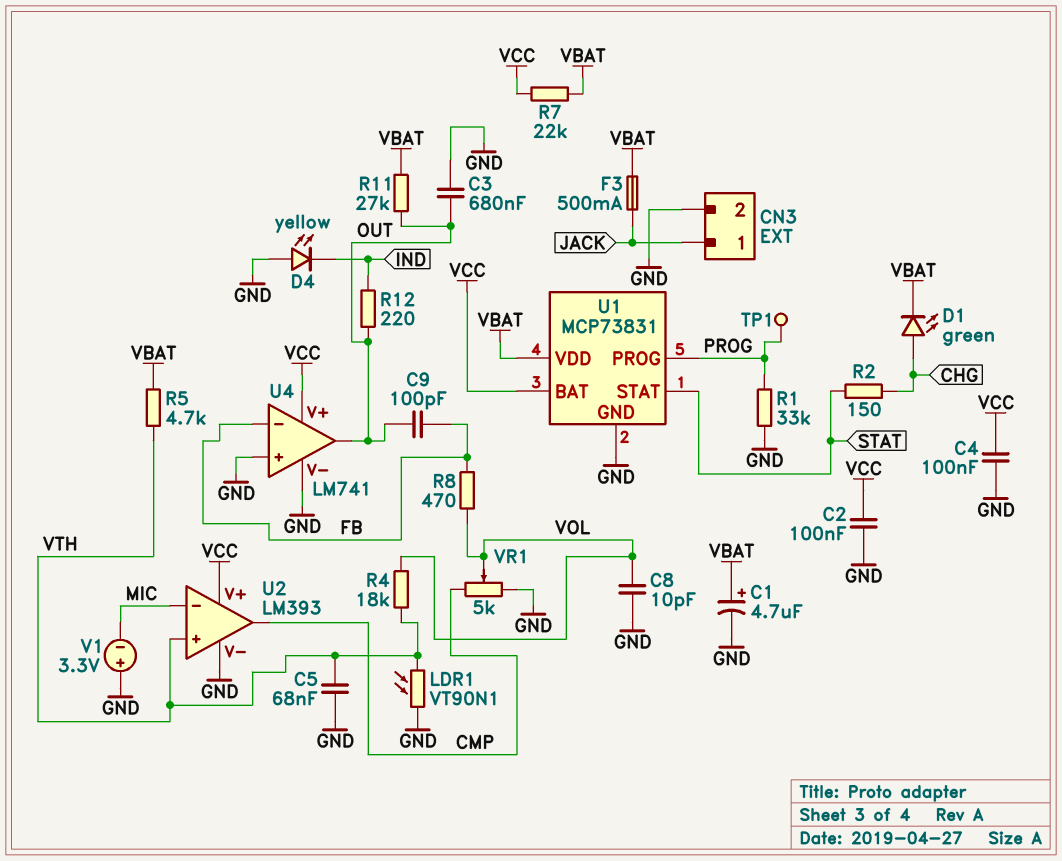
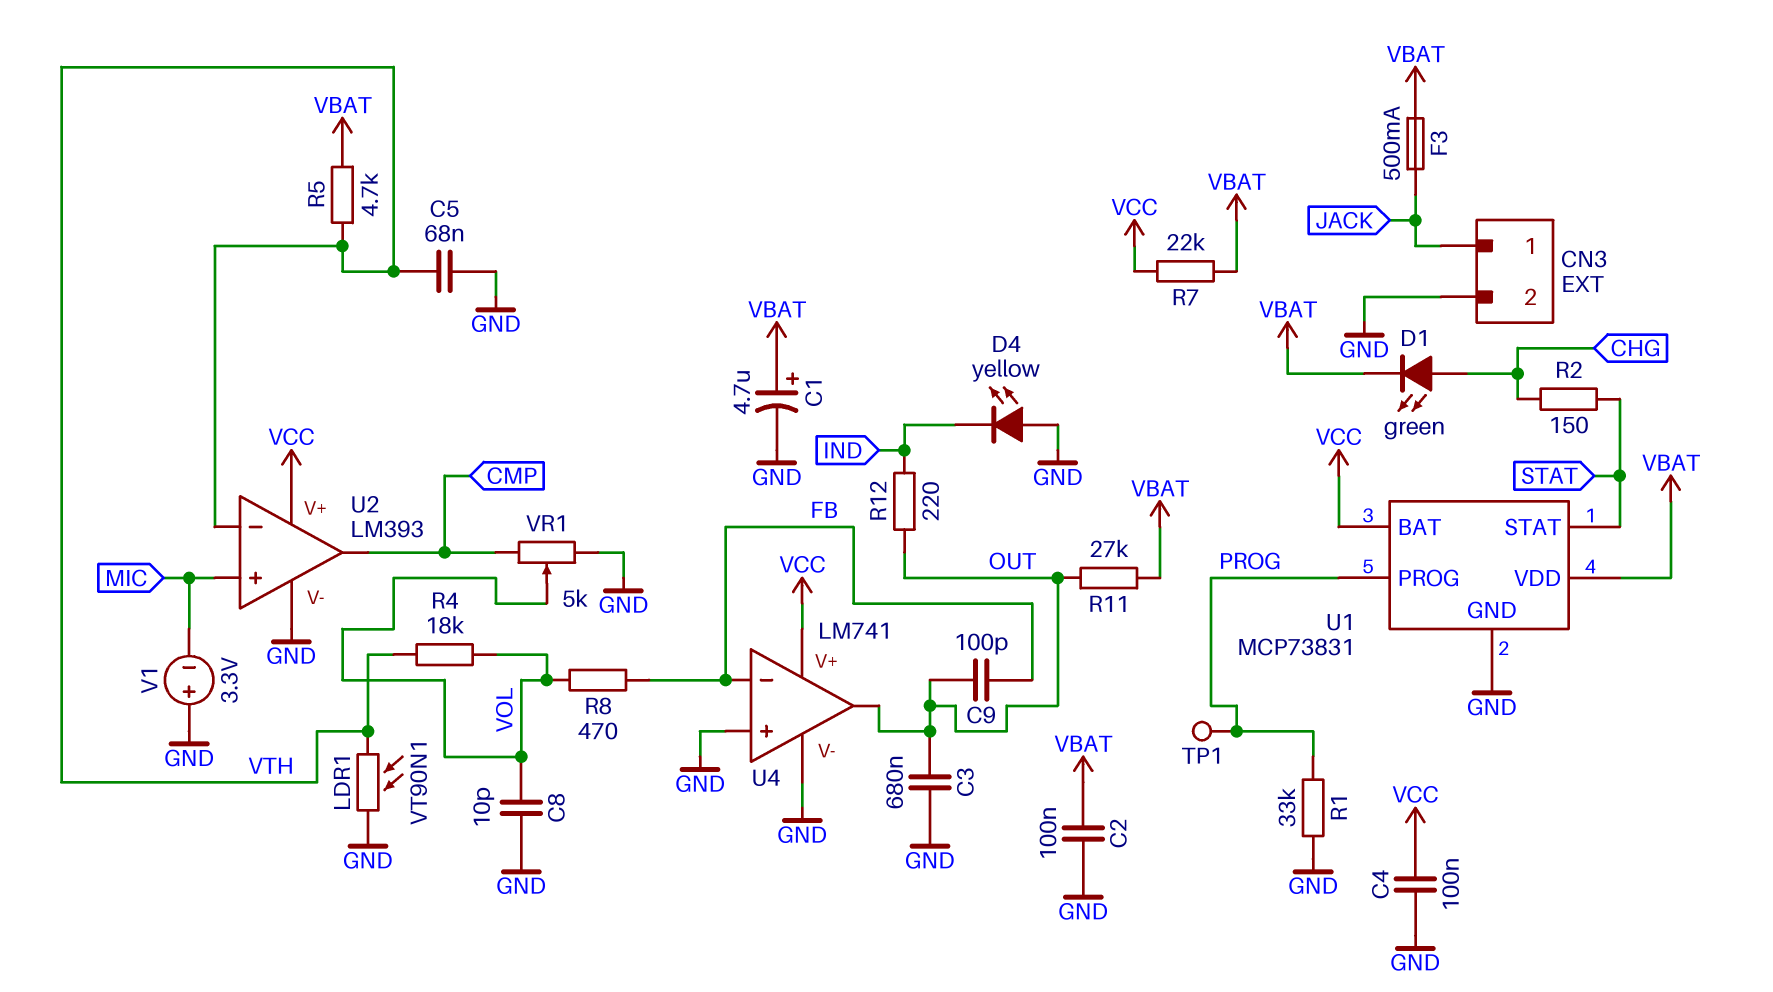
C2: 100nF (GND, VCC) -> 100nF (GND, VBAT)
U2 pin in+: VTH -> MIC
U2 pin in-: MIC -> VTH

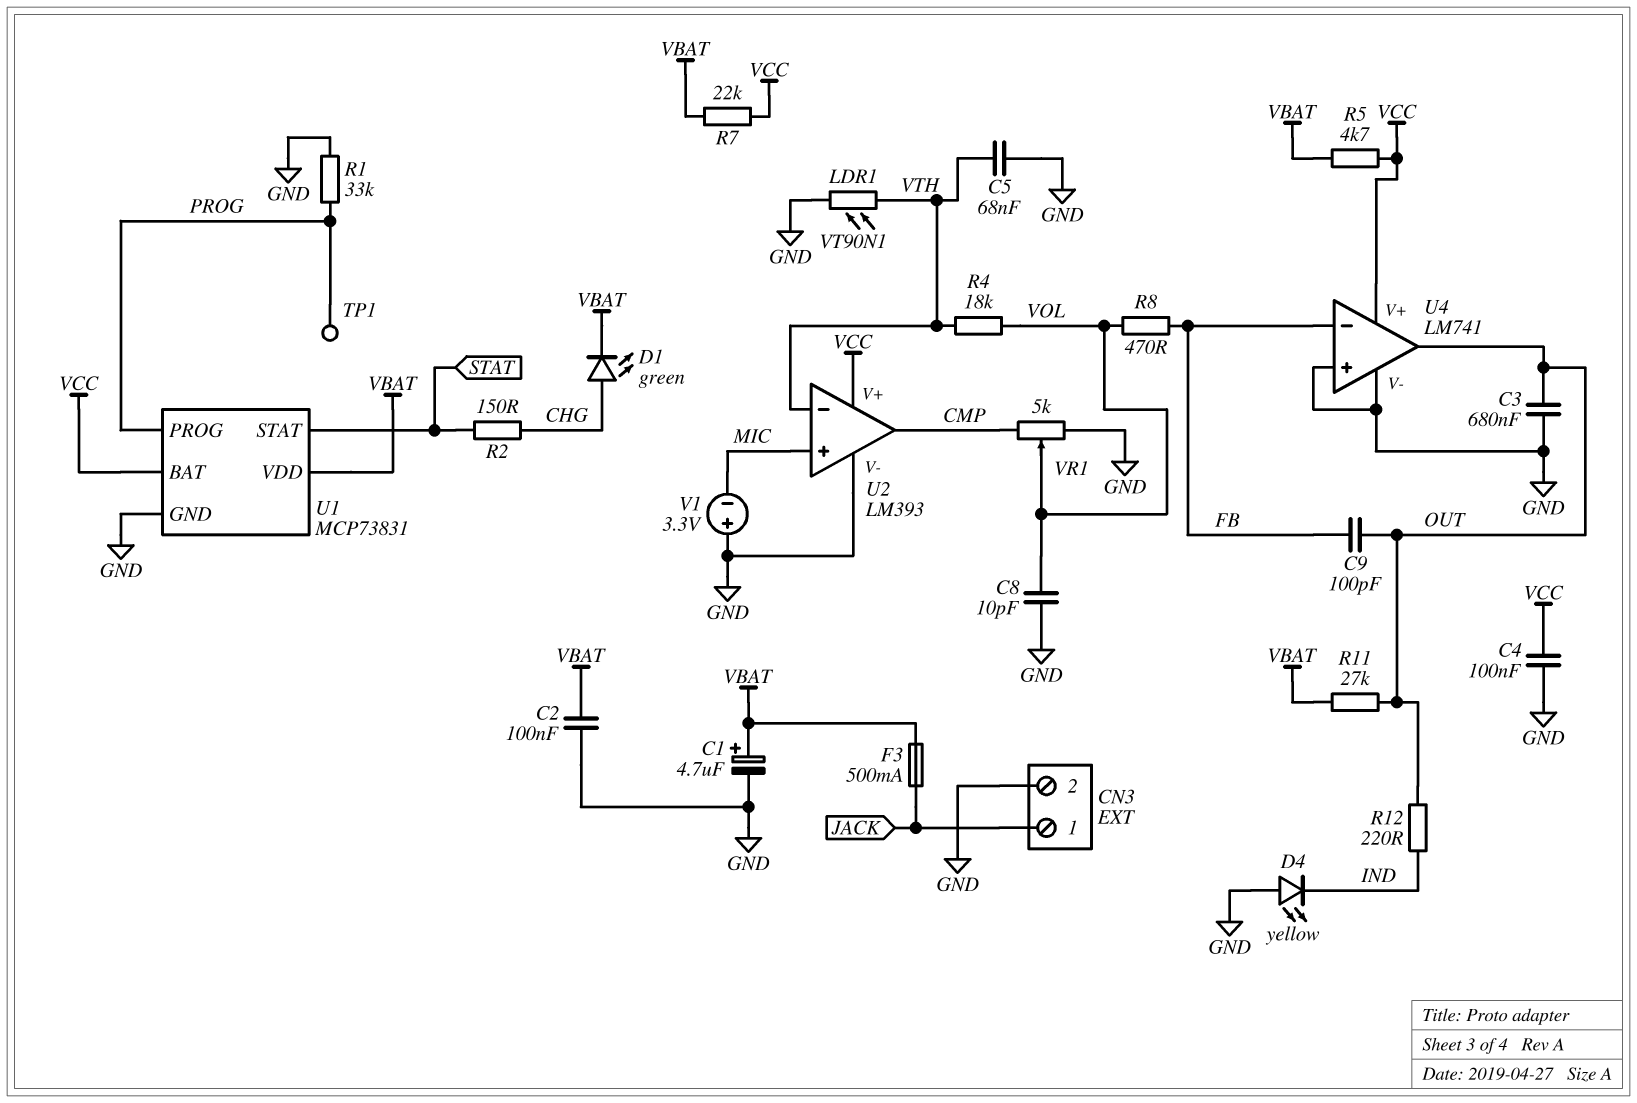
R5: 4.7k (VBAT, VTH) -> 4.7k (VBAT, VCC)

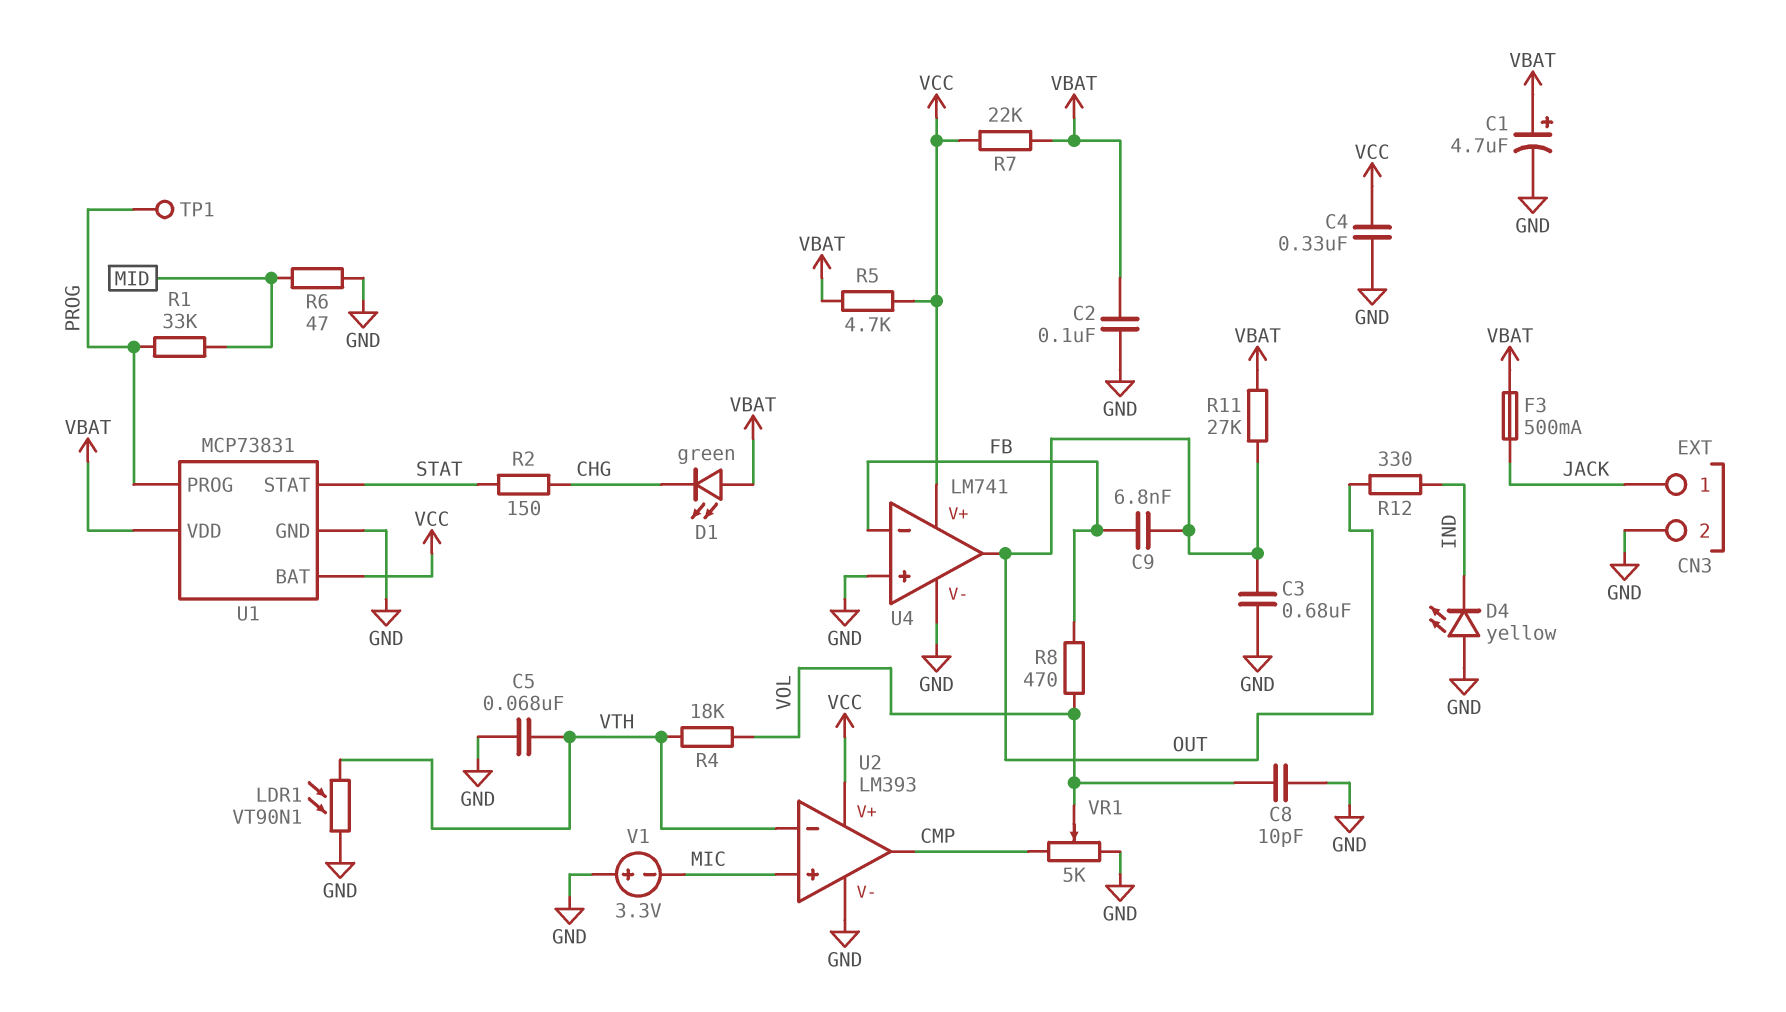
C4: 100nF (GND, VCC) -> 330nF (GND, VCC)
C9: 100pF (FB, OUT) -> 6.8nF (FB, OUT)
D1: LED green (A CHG, K VBAT) -> LED green (A VBAT, K CHG)
R1: 33k (GND, PROG) -> 33k (MID, PROG)
R6: none -> 47 (GND, MID)
R12: 220 (IND, OUT) -> 330 (IND, OUT)

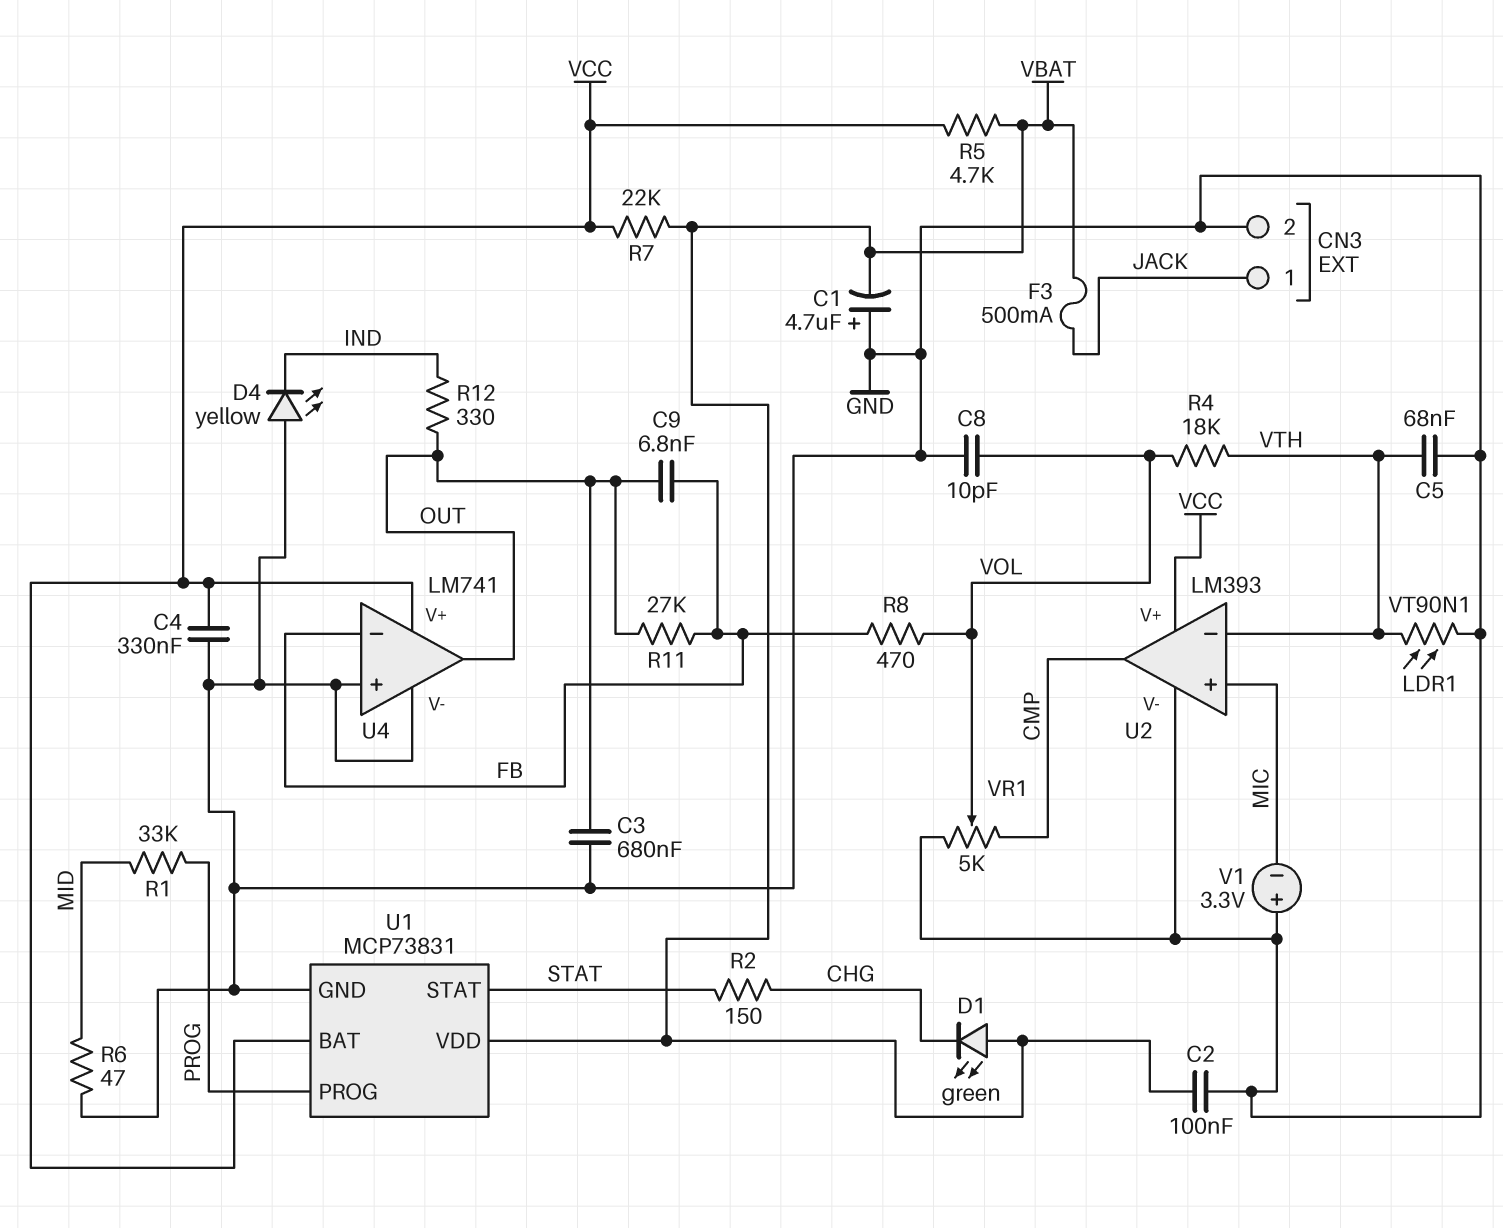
C1: 4.7uF (plus VBAT, minus GND) -> 4.7uF (plus GND, minus VBAT)
R11: 27k (OUT, VBAT) -> 27k (FB, OUT)
TP1: test point (PROG) -> none

